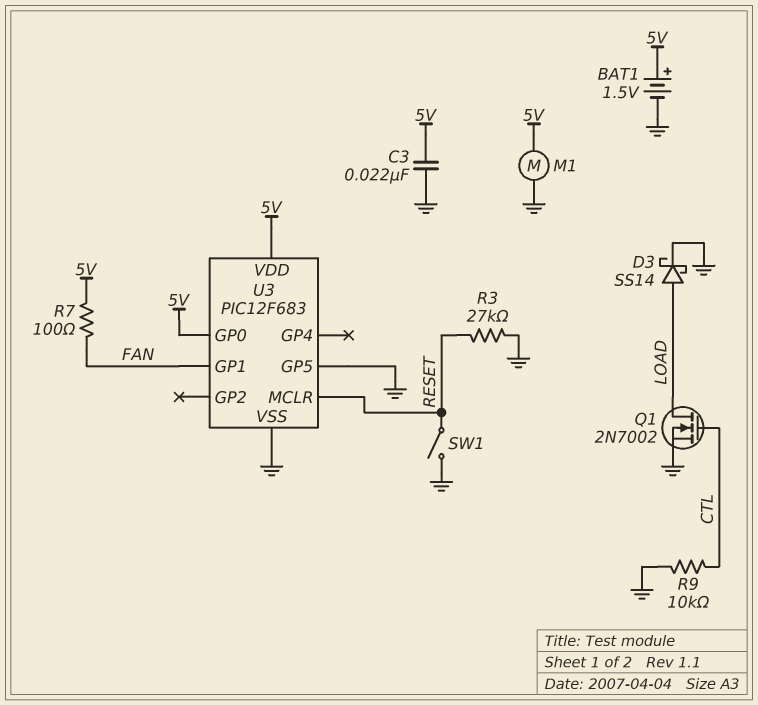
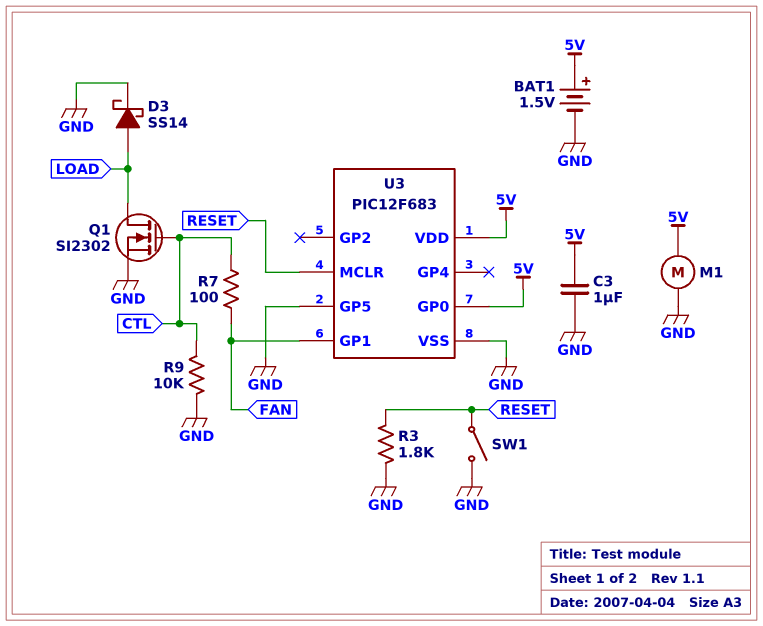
C3: 22nF (5V, GND) -> 1uF (5V, GND)
Q1: NMOS 2N7002 (G CTL, D LOAD, S GND) -> NMOS SI2302 (G CTL, D LOAD, S GND)
R3: 27k (GND, RESET) -> 1.8k (GND, RESET)
R7: 100 (5V, FAN) -> 100 (CTL, FAN)

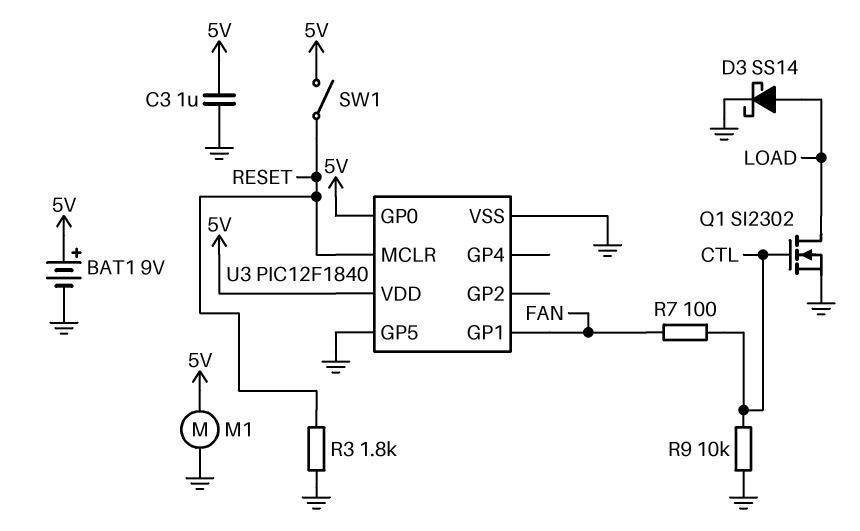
BAT1: 1.5V (plus 5V, minus GND) -> 9V (plus 5V, minus GND)
SW1: switch (GND, RESET) -> switch (5V, RESET)
U3: PIC12F683 -> PIC12F1840

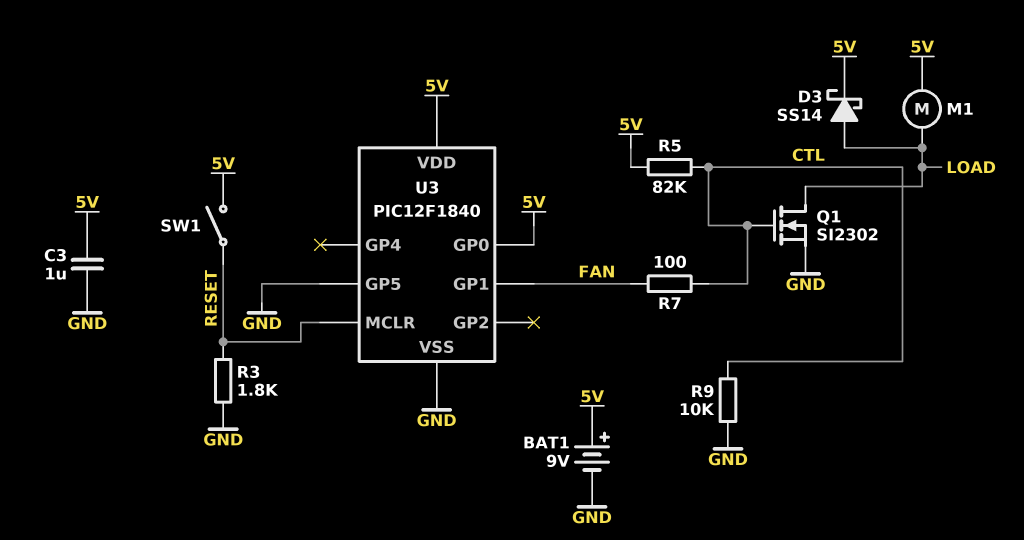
D3: schottky SS14 (A LOAD, K GND) -> schottky SS14 (A LOAD, K 5V)
M1: motor (5V, GND) -> motor (5V, LOAD)
R5: none -> 82k (5V, CTL)

